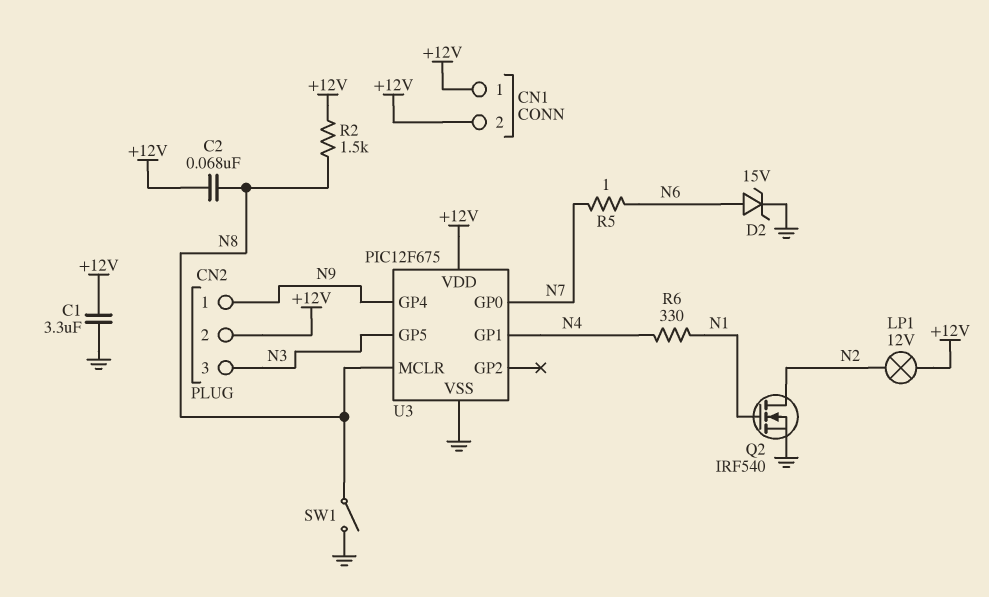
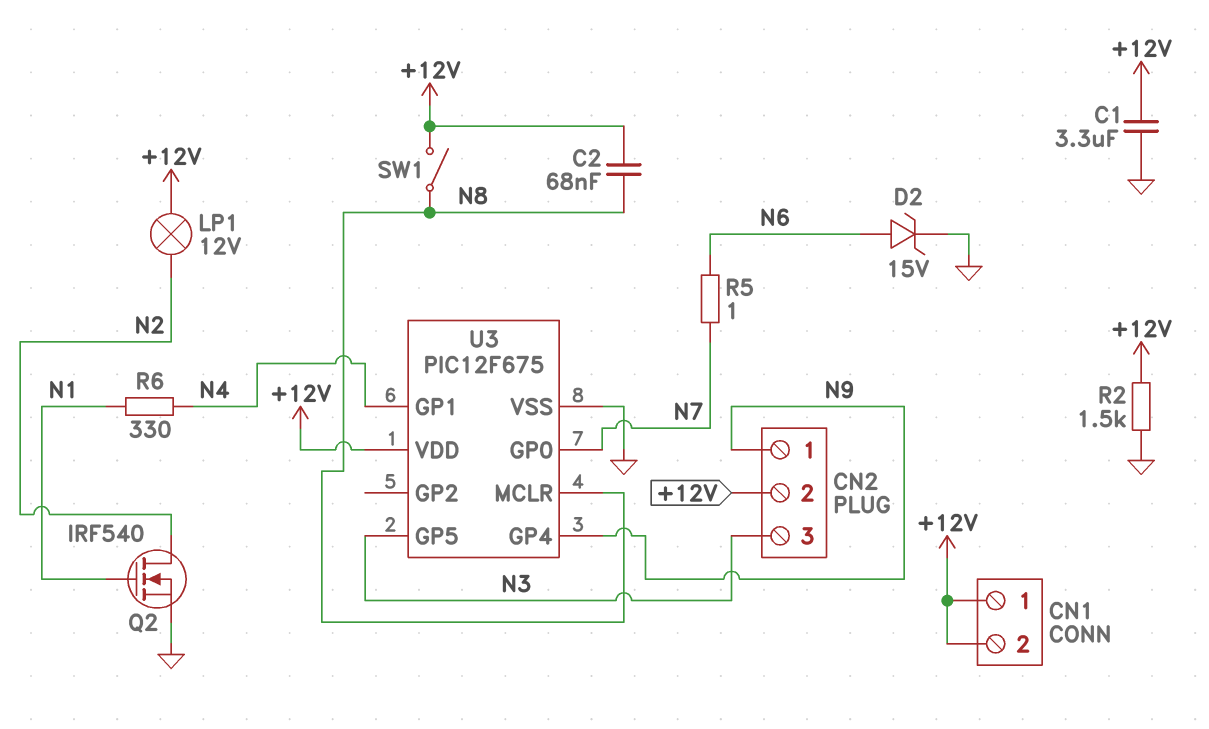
R2: 1.5k (+12V, N8) -> 1.5k (+12V, GND)
SW1: switch (GND, N8) -> switch (+12V, N8)

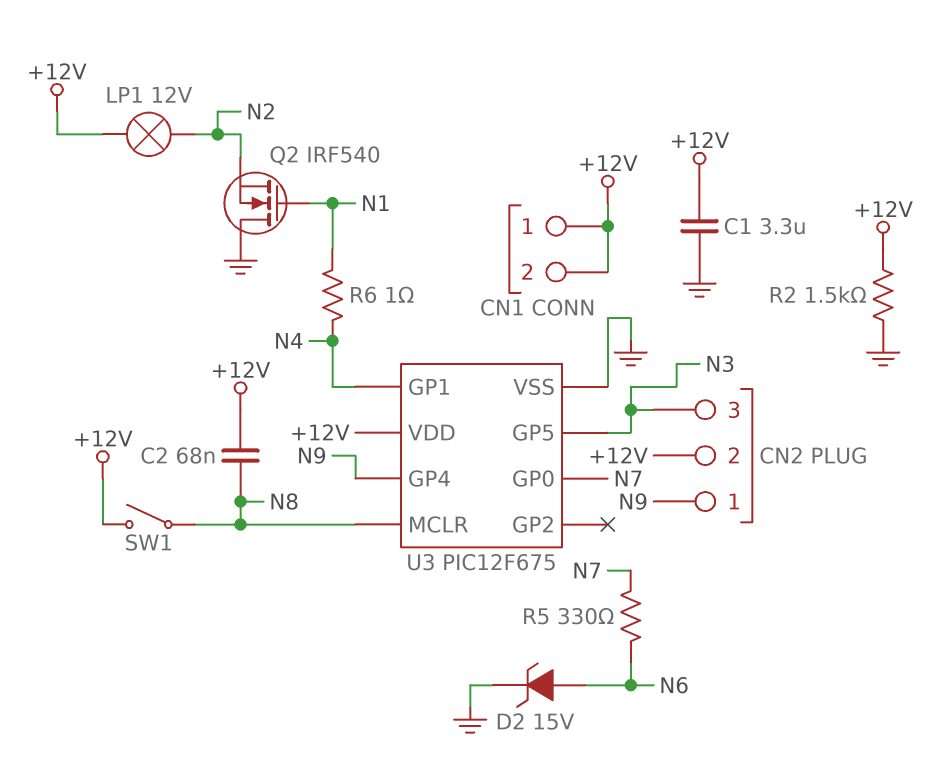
Q2: NMOS IRF540 (G N1, D N2, S GND) -> NMOS IRF540 (G N1, D GND, S N2)
R5: 1 (N6, N7) -> 330 (N6, N7)
R6: 330 (N1, N4) -> 1 (N1, N4)

